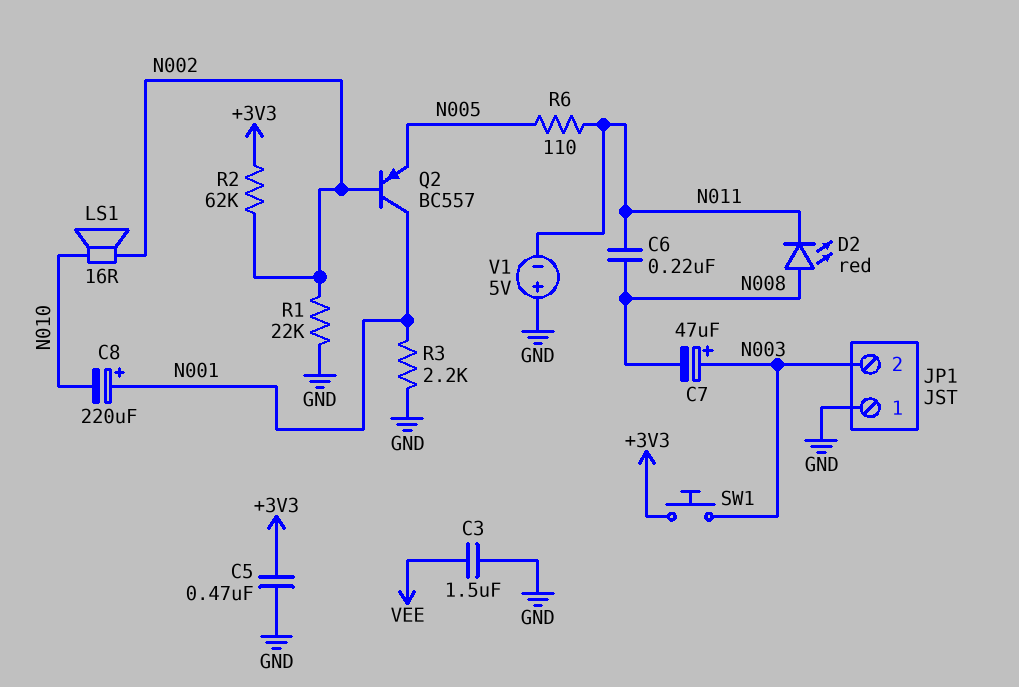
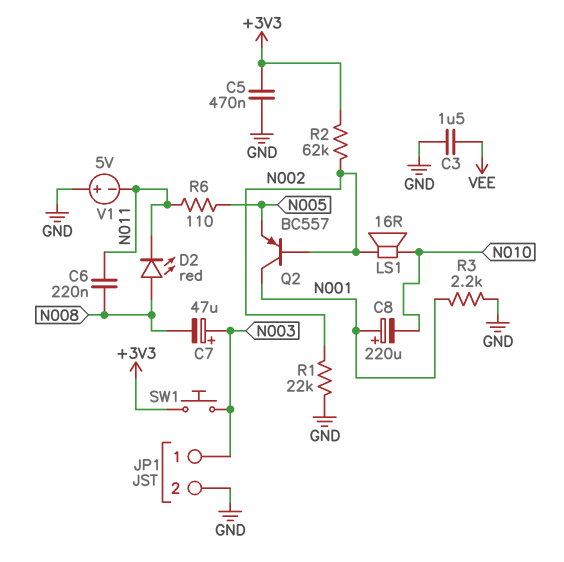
JP1 pin 1: GND -> N003
JP1 pin 2: N003 -> GND

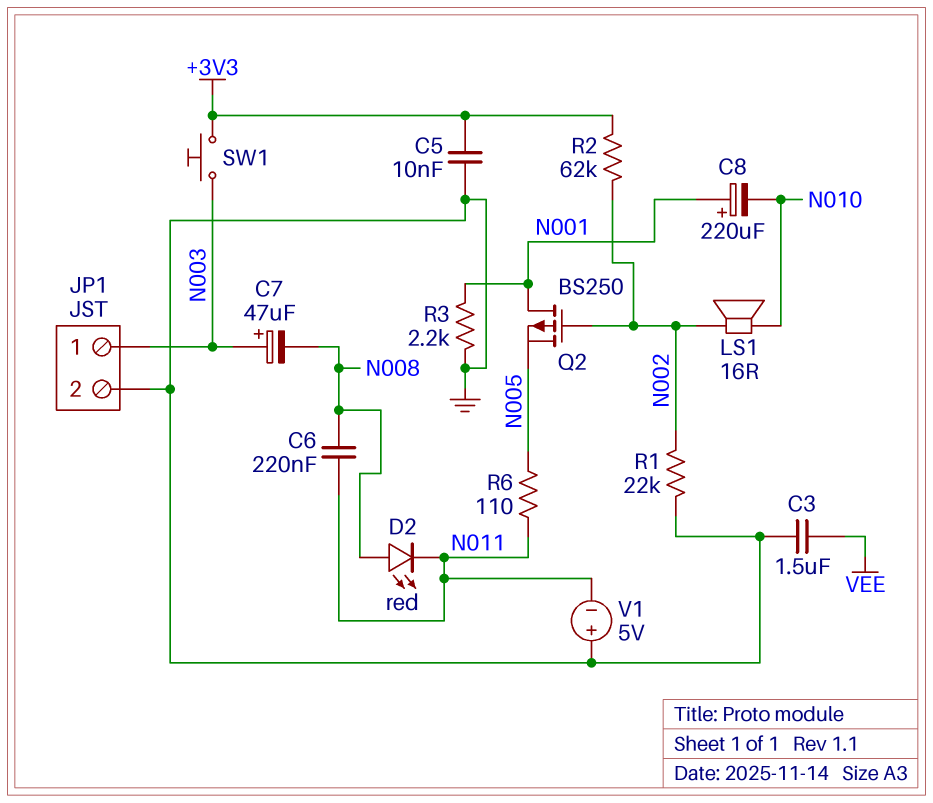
C5: 470nF (+3V3, GND) -> 10nF (+3V3, GND)
Q2: PNP BC557 (B N002, C N001, E N005) -> PMOS BS250 (G N002, D N001, S N005)

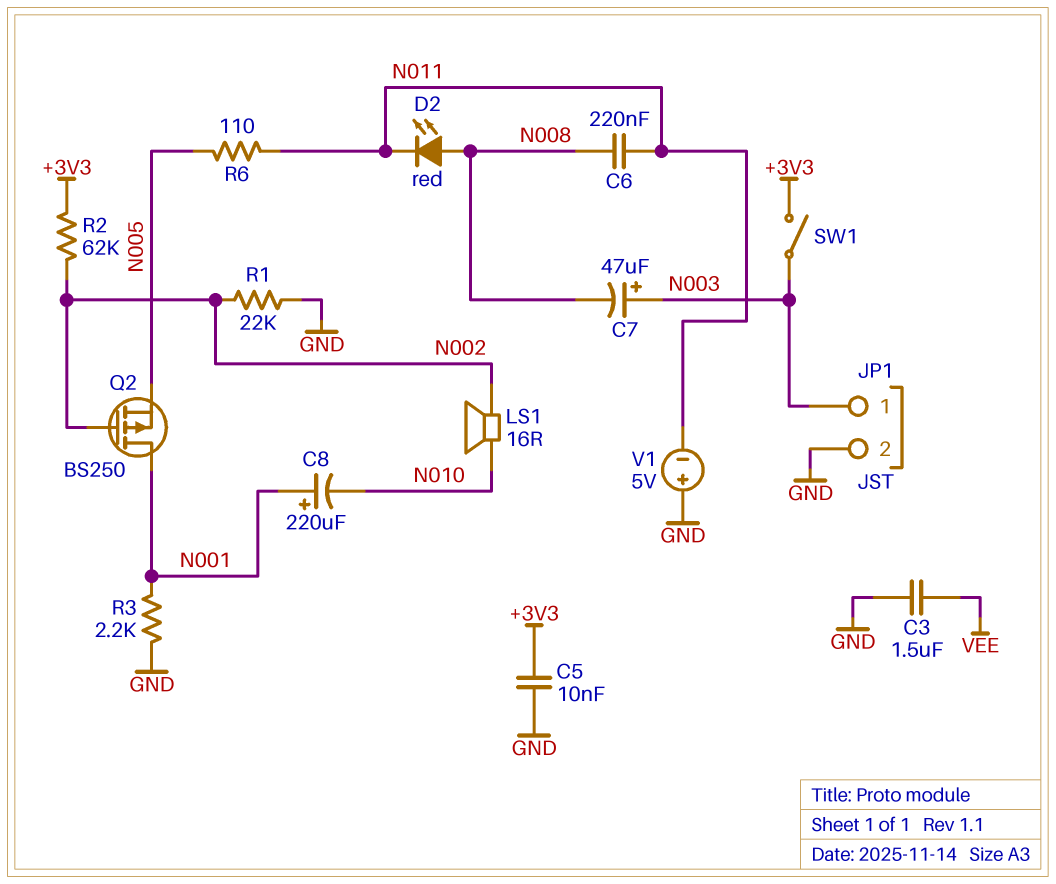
SW1: button (+3V3, N003) -> switch (+3V3, N003)

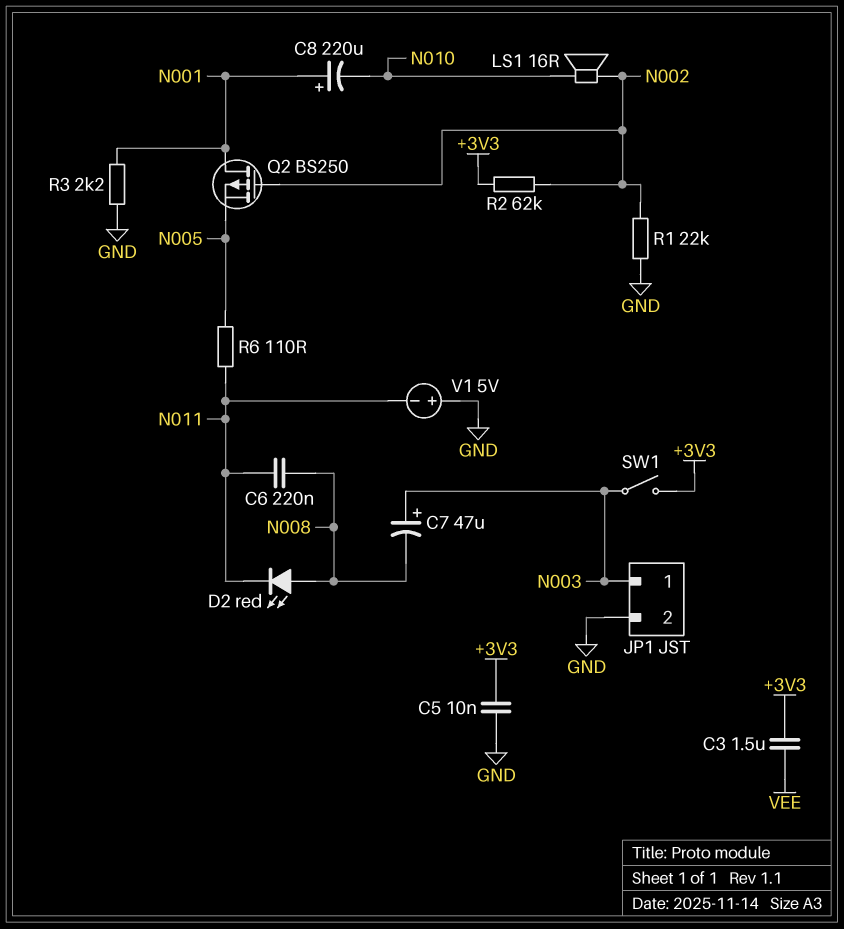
C3: 1.5uF (GND, VEE) -> 1.5uF (+3V3, VEE)

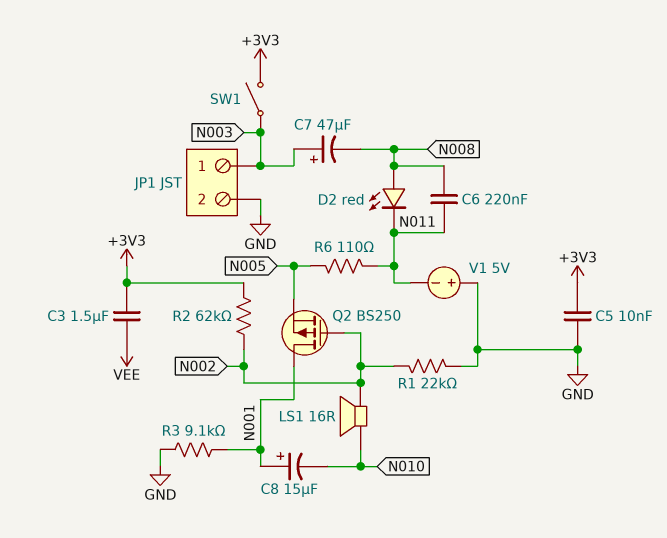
C8: 220uF (plus N001, minus N010) -> 15uF (plus N001, minus N010)
R3: 2.2k (GND, N001) -> 9.1k (GND, N001)

